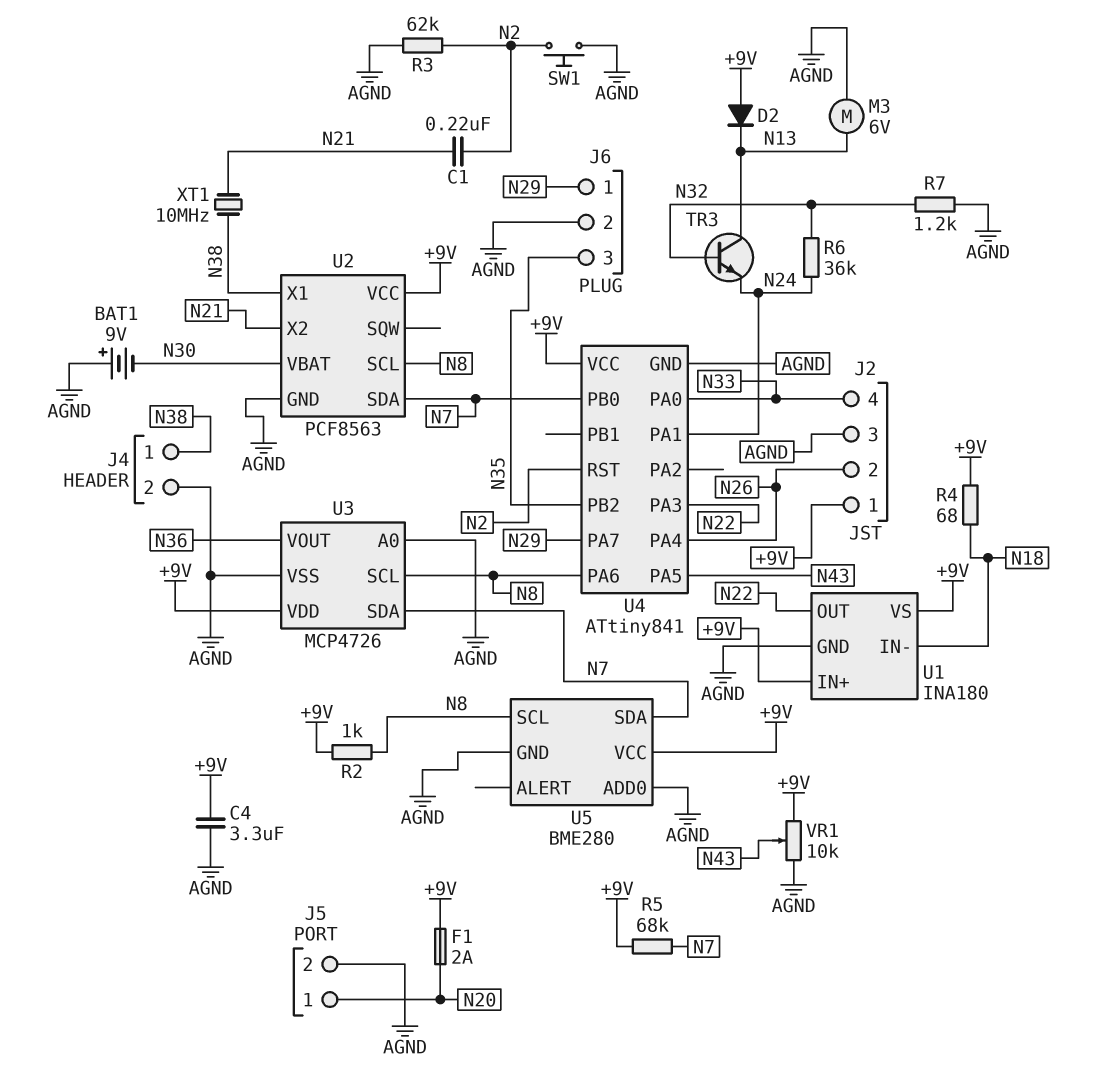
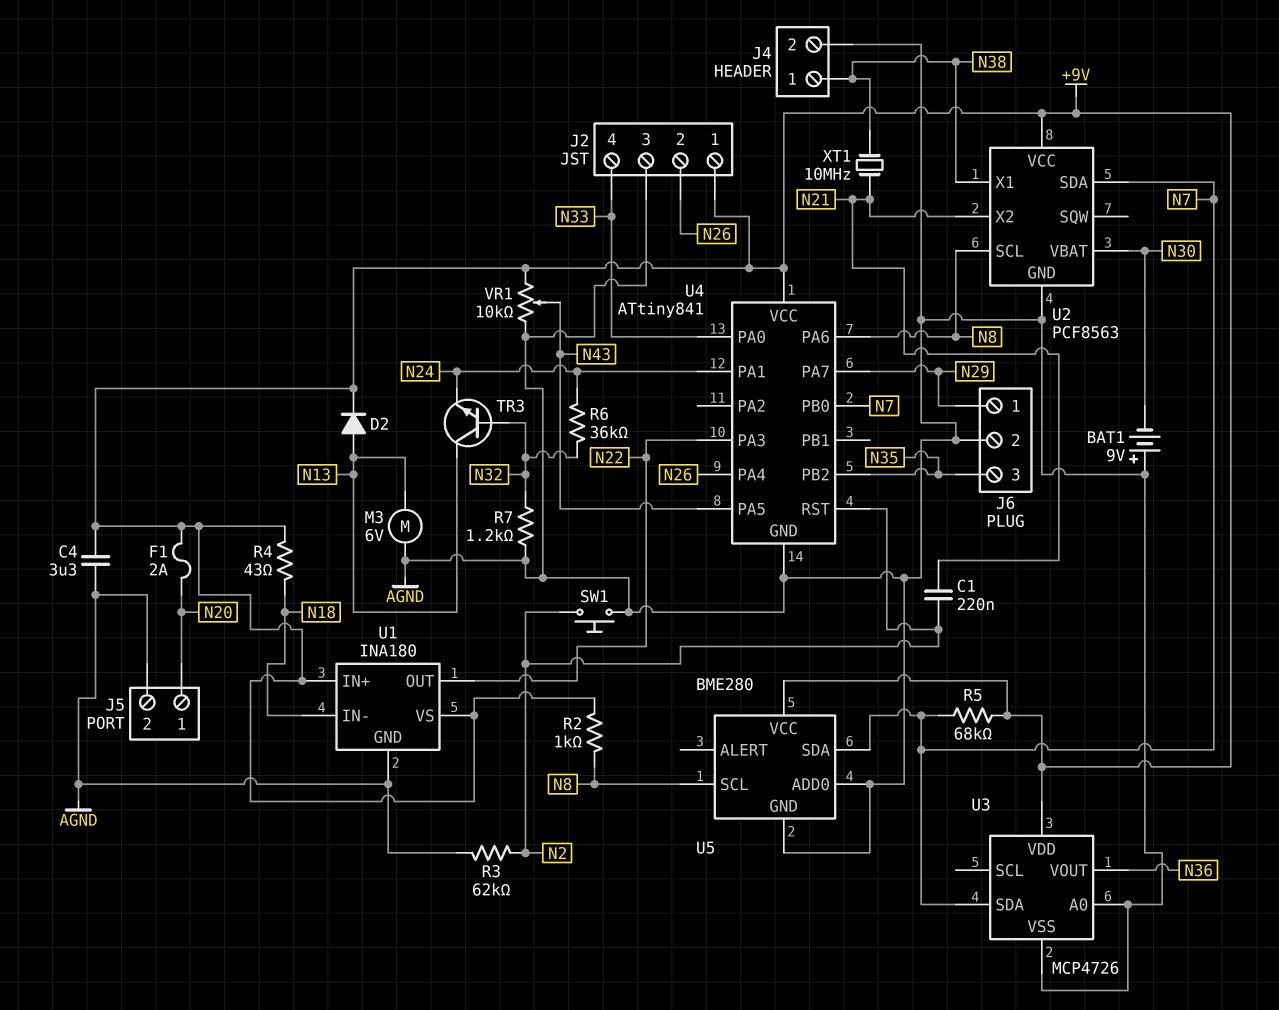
D2: diode (A +9V, K N13) -> diode (A N13, K +9V)
R4: 68 (+9V, N18) -> 43 (+9V, N18)
U3 pin SCL: N8 -> none

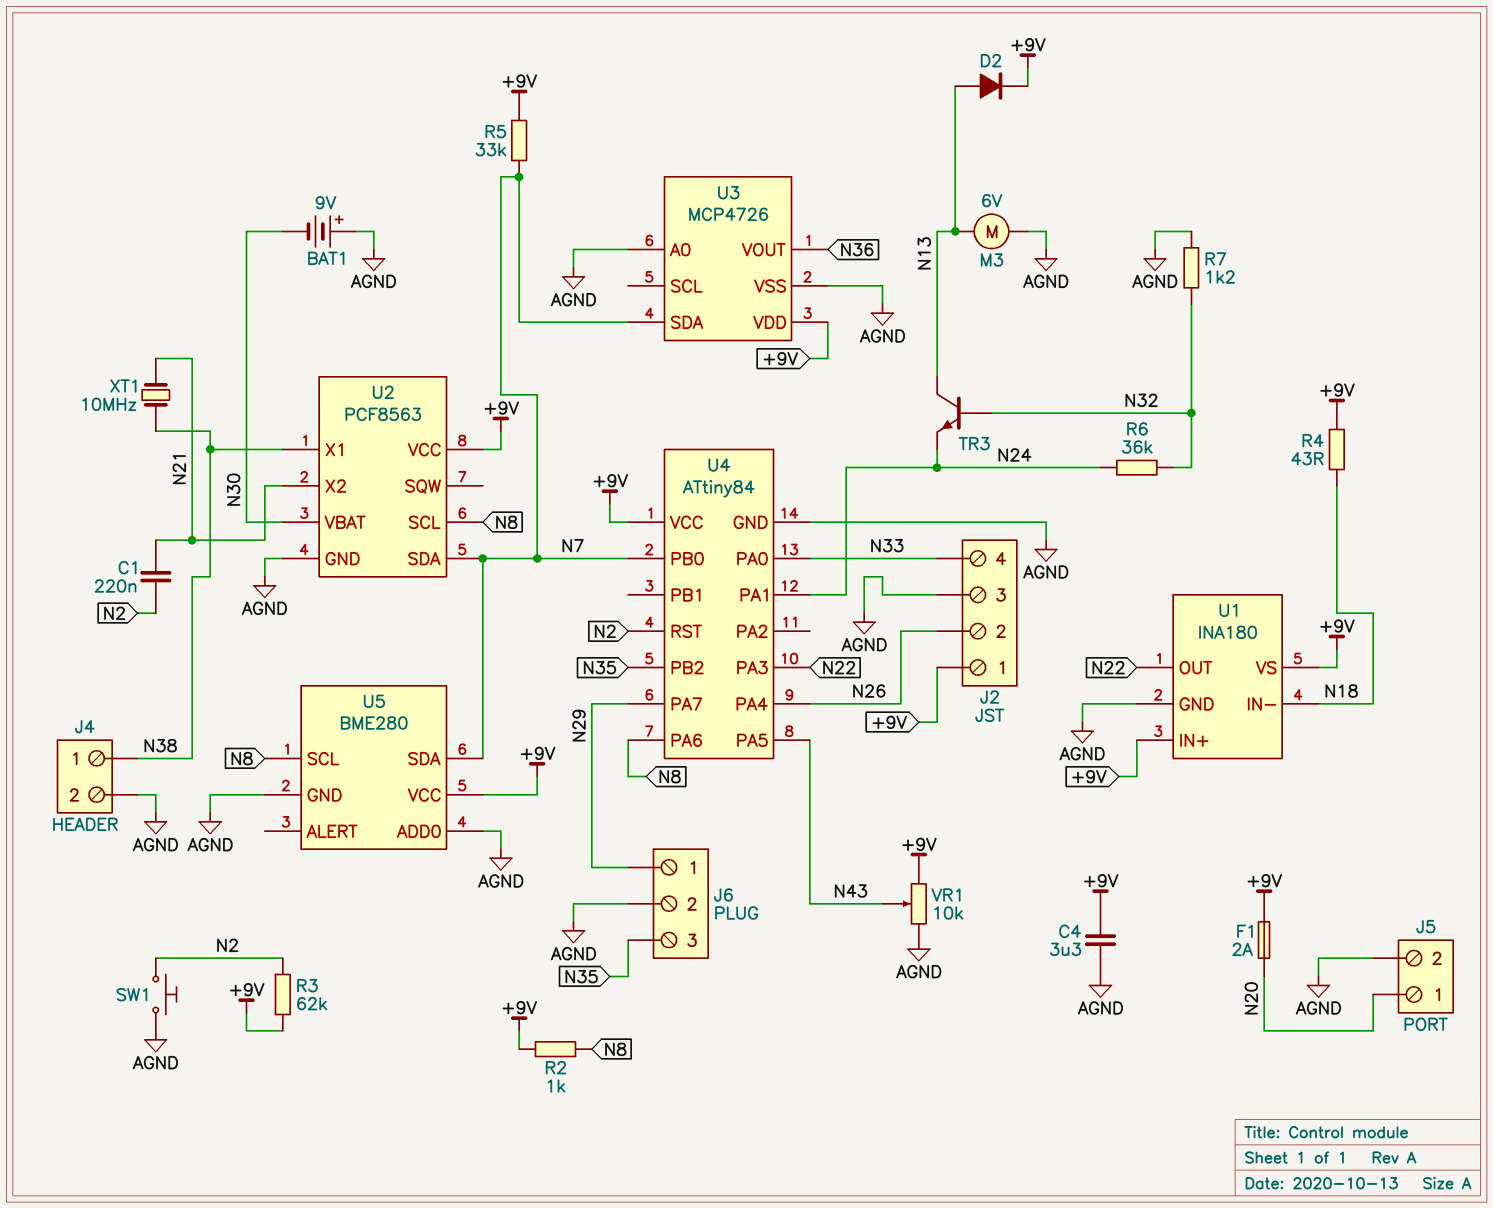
R3: 62k (AGND, N2) -> 62k (+9V, N2)
R5: 68k (+9V, N7) -> 33k (+9V, N7)
U4: ATtiny841 -> ATtiny84

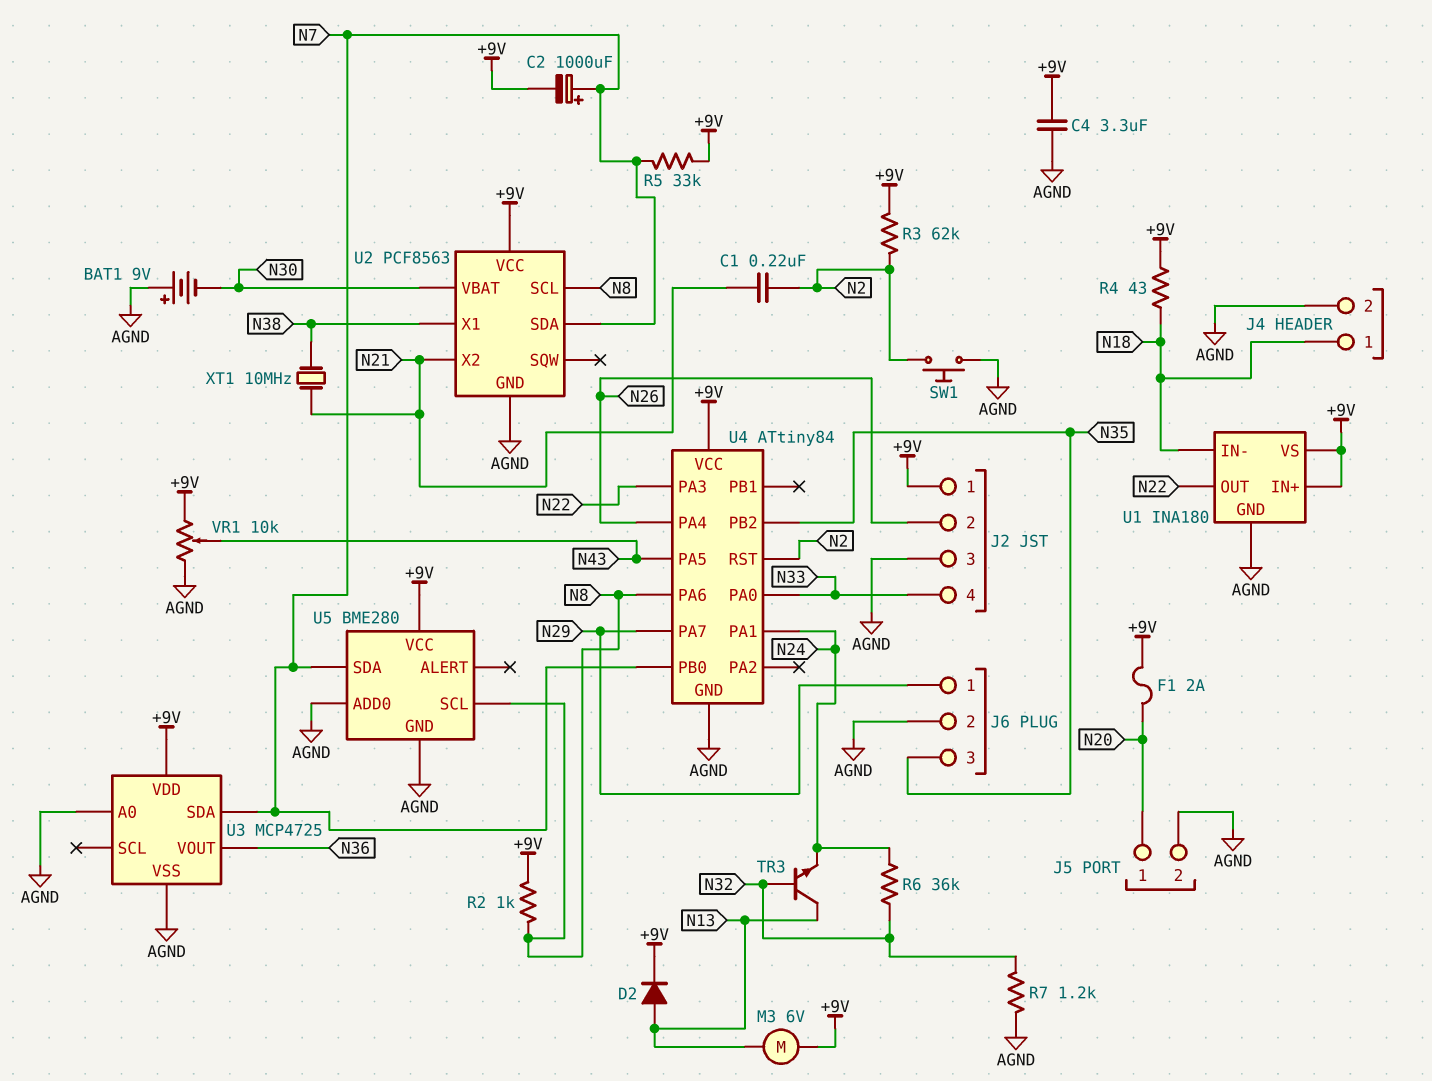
C2: none -> 1000uF (plus N7, minus +9V)
J4 pin 1: N38 -> N18
M3: motor 6V (AGND, N13) -> motor 6V (+9V, N13)
U3: MCP4726 -> MCP4725

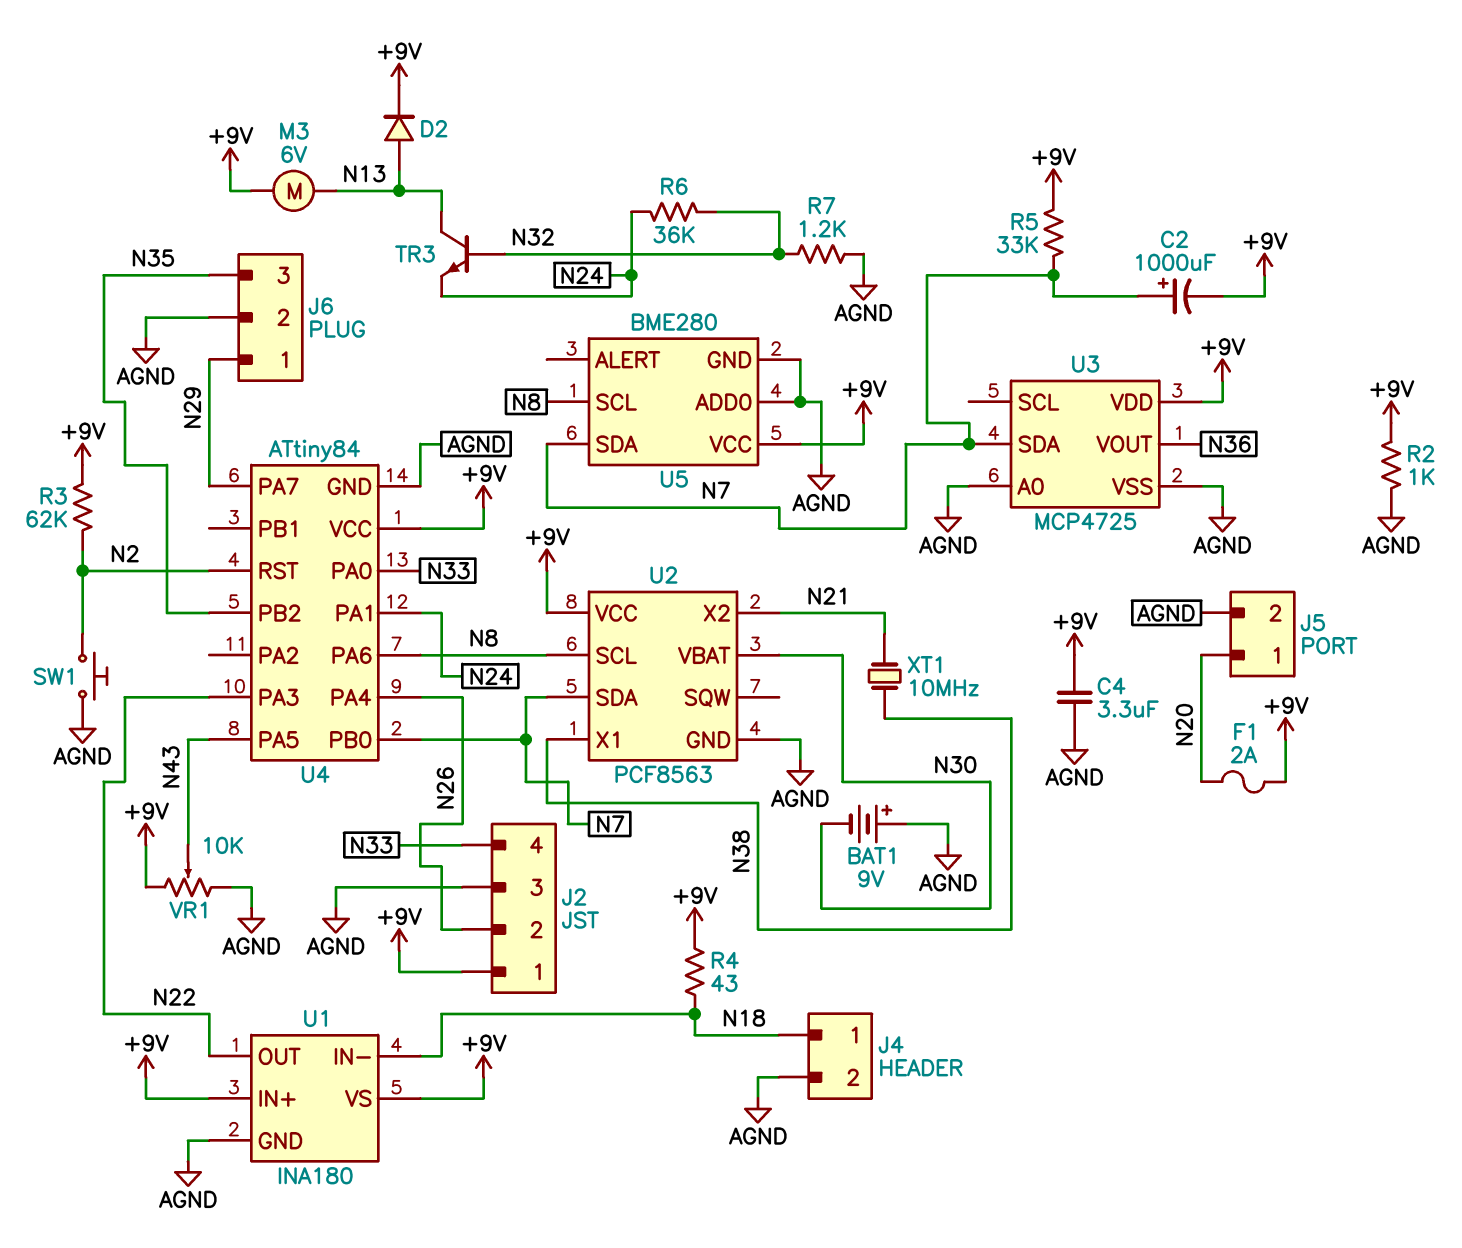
C1: 220nF (N2, N21) -> none
R2: 1k (+9V, N8) -> 1k (+9V, AGND)

